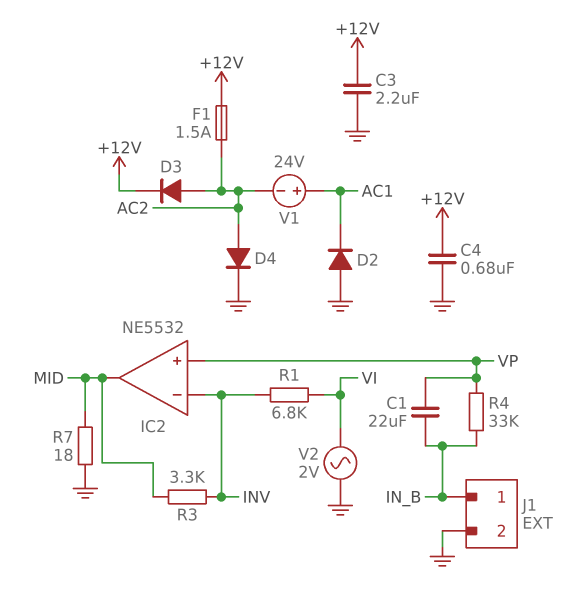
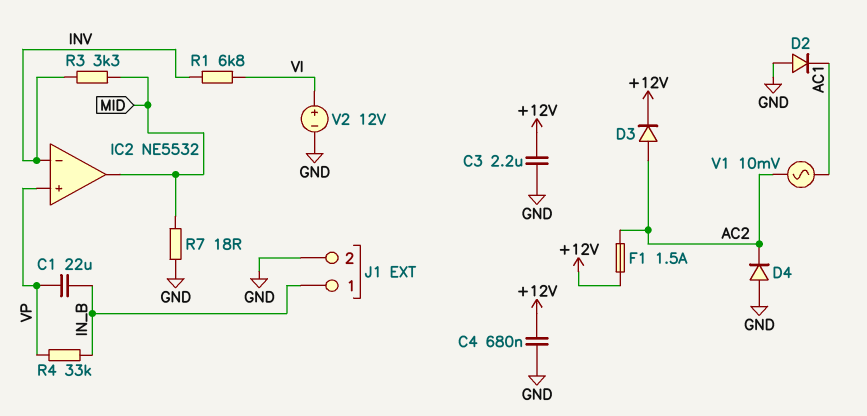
D4: diode (A AC2, K GND) -> diode (A GND, K AC2)
V1: 24V (plus AC1, minus AC2) -> AC 10mV (AC1, AC2)
V2: AC 2V (GND, VI) -> 12V (plus VI, minus GND)

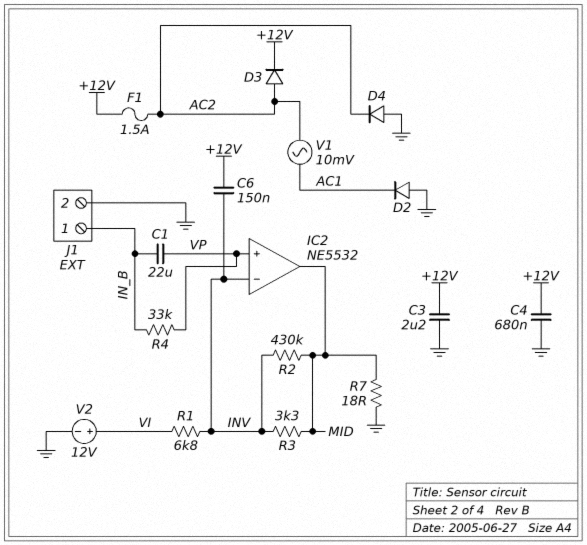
C6: none -> 150nF (+12V, INV)
R2: none -> 430k (INV, MID)

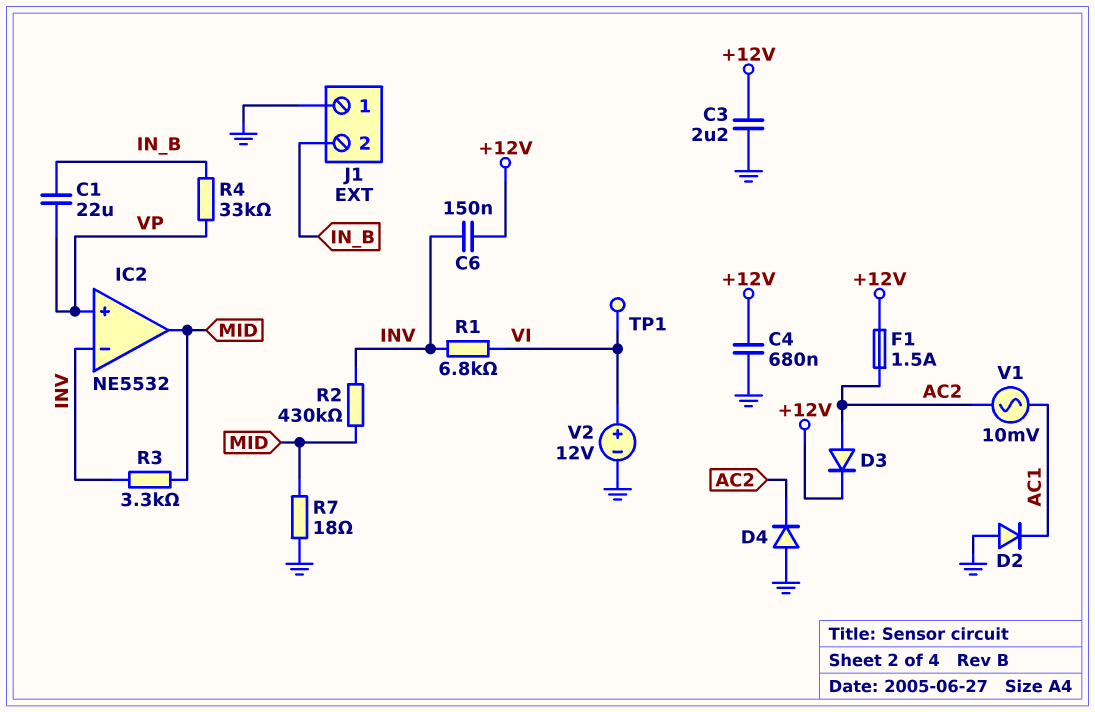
J1 pin 1: IN_B -> GND
J1 pin 2: GND -> IN_B
TP1: none -> test point (VI)

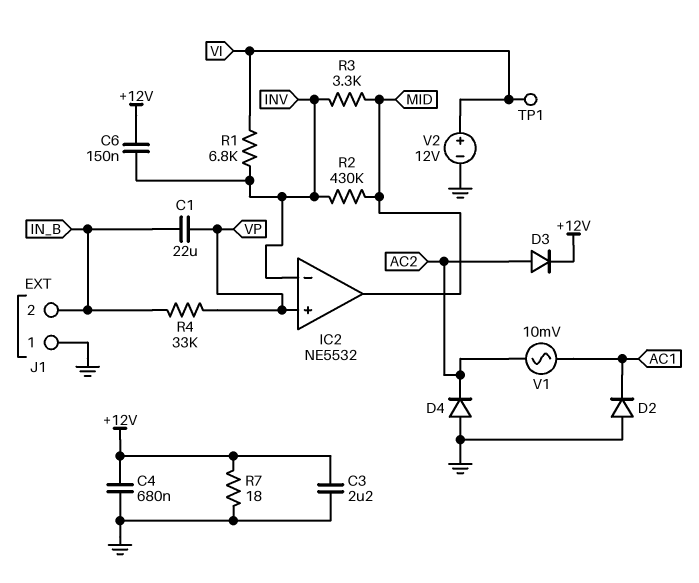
F1: 1.5A (+12V, AC2) -> none
R7: 18 (GND, MID) -> 18 (+12V, GND)

